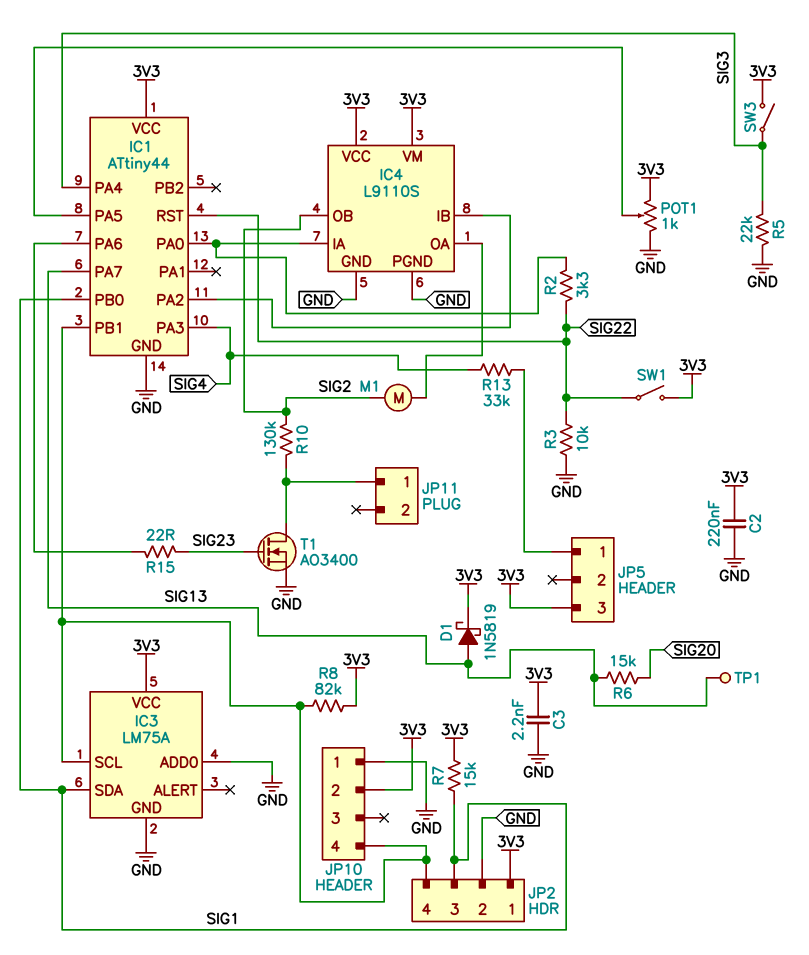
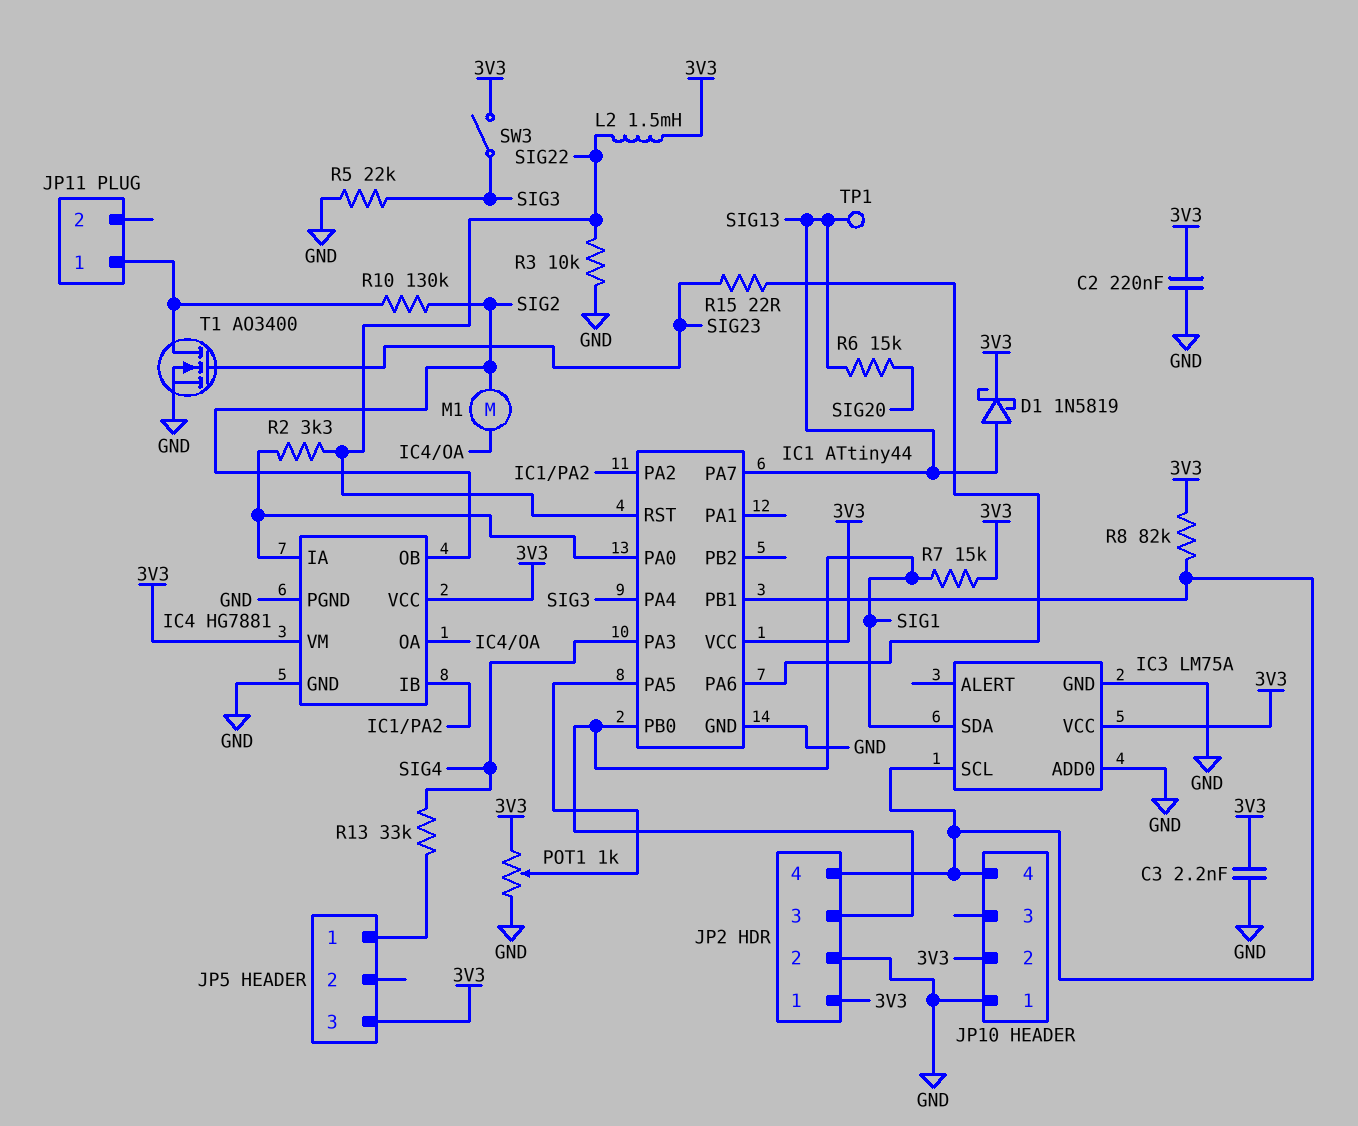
IC4: L9110S -> HG7881
L2: none -> 1.5mH (3V3, SIG22)
SW1: switch (3V3, SIG22) -> none

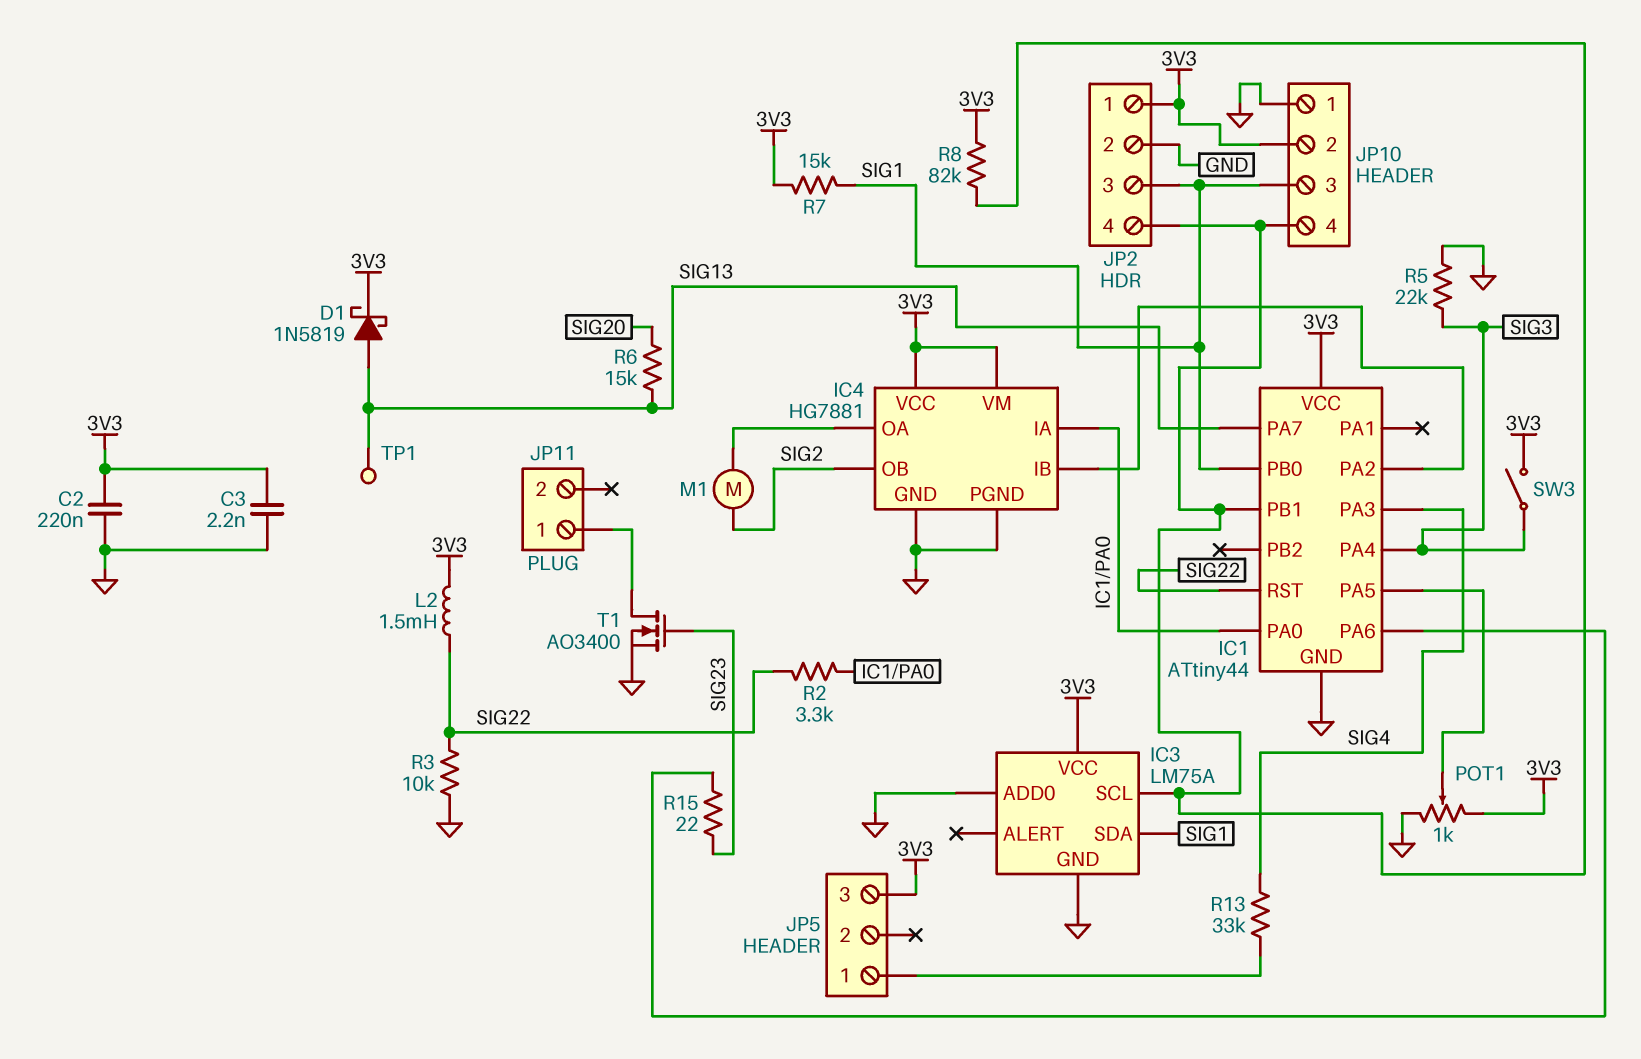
JP10 pin 3: none -> SIG1
R10: 130k (JP11/1, SIG2) -> none

